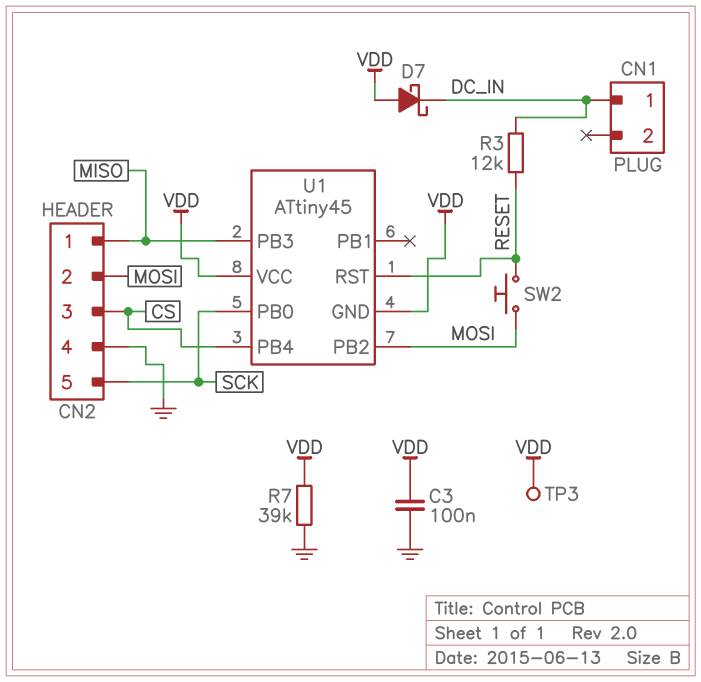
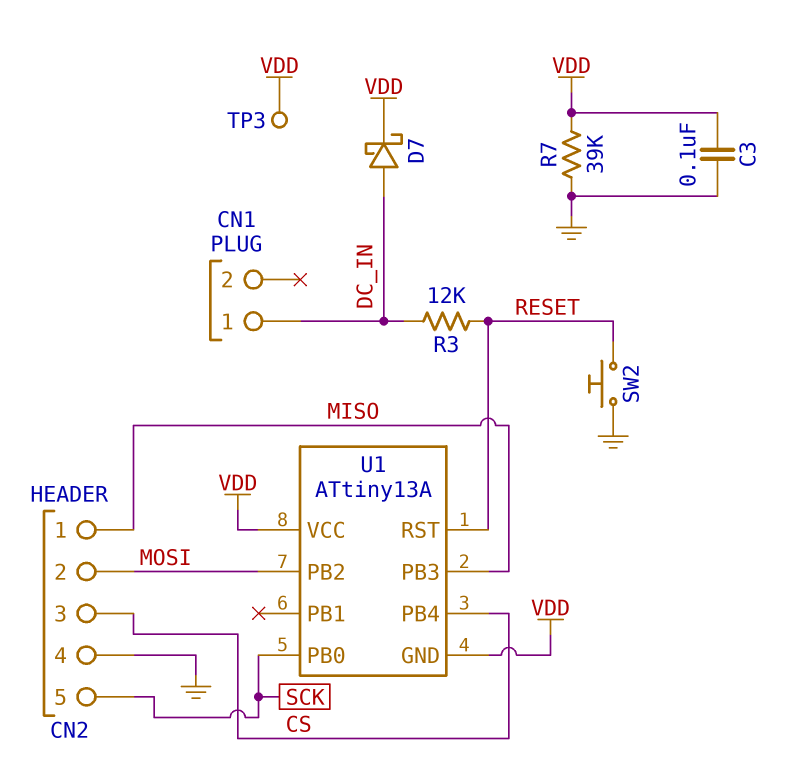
D7: schottky (A VDD, K DC_IN) -> schottky (A DC_IN, K VDD)
SW2: button (MOSI, RESET) -> button (GND, RESET)
U1: ATtiny45 -> ATtiny13A

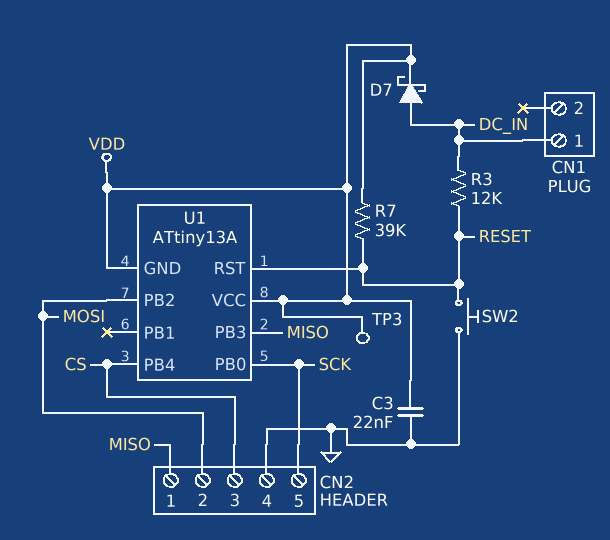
C3: 100nF (GND, VDD) -> 22nF (GND, VDD)
R7: 39k (GND, VDD) -> 39k (RESET, VDD)

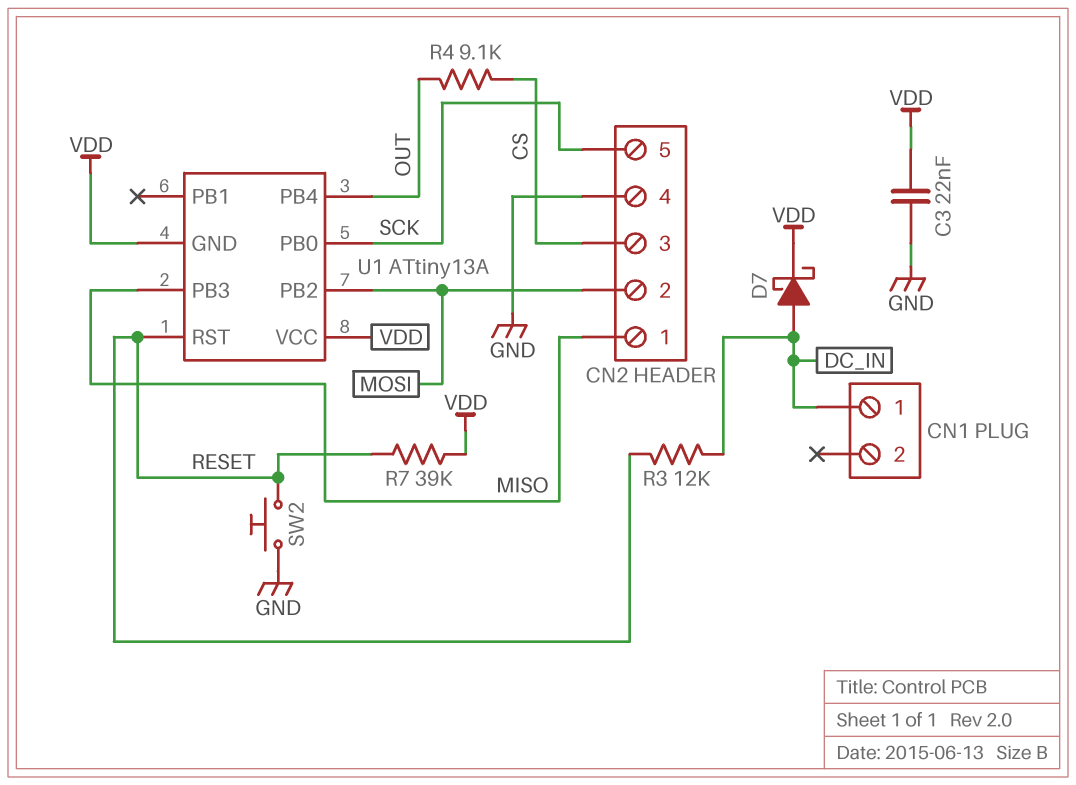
R4: none -> 9.1k (CS, OUT)
TP3: test point (VDD) -> none
U1 pin PB4: CS -> OUT

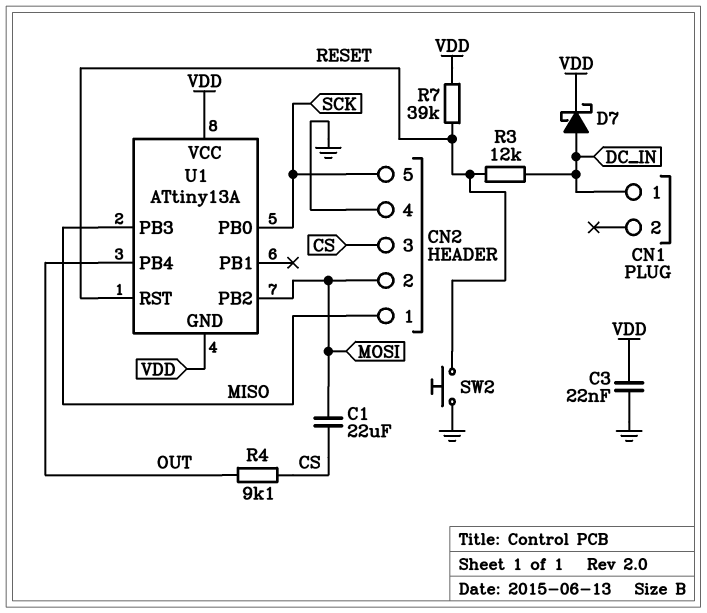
C1: none -> 22uF (CS, MOSI)

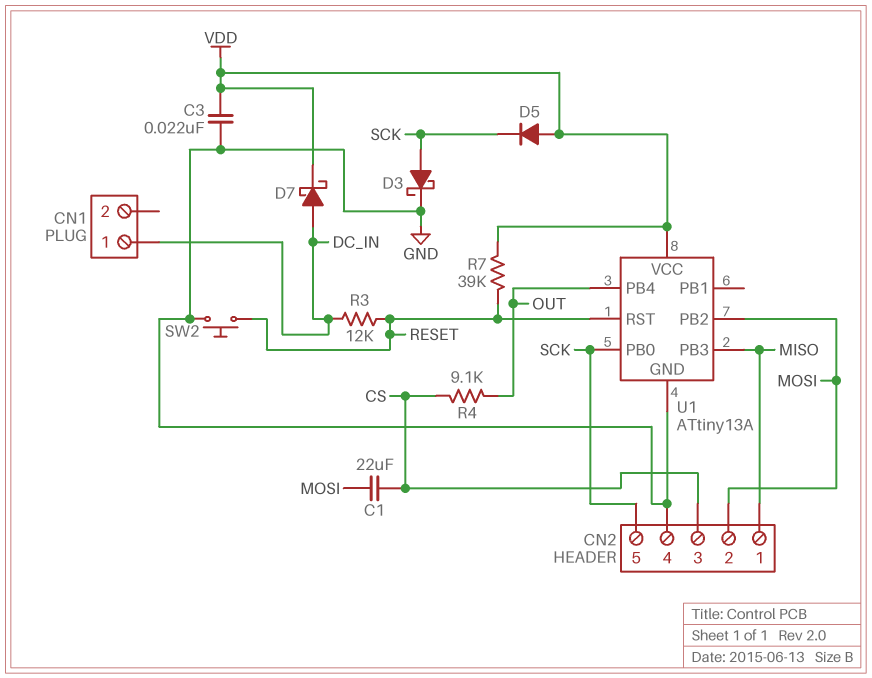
D3: none -> schottky (A SCK, K GND)
D5: none -> diode (A VDD, K SCK)
U1 pin GND: VDD -> GND

